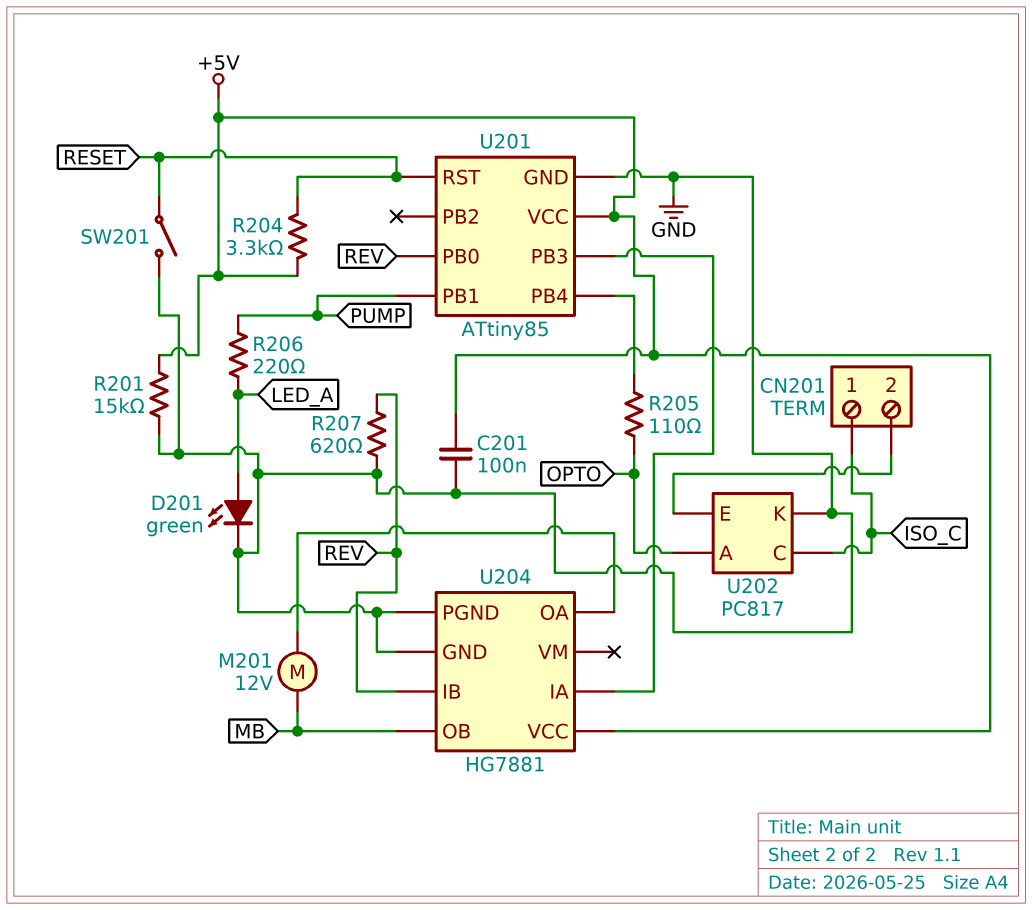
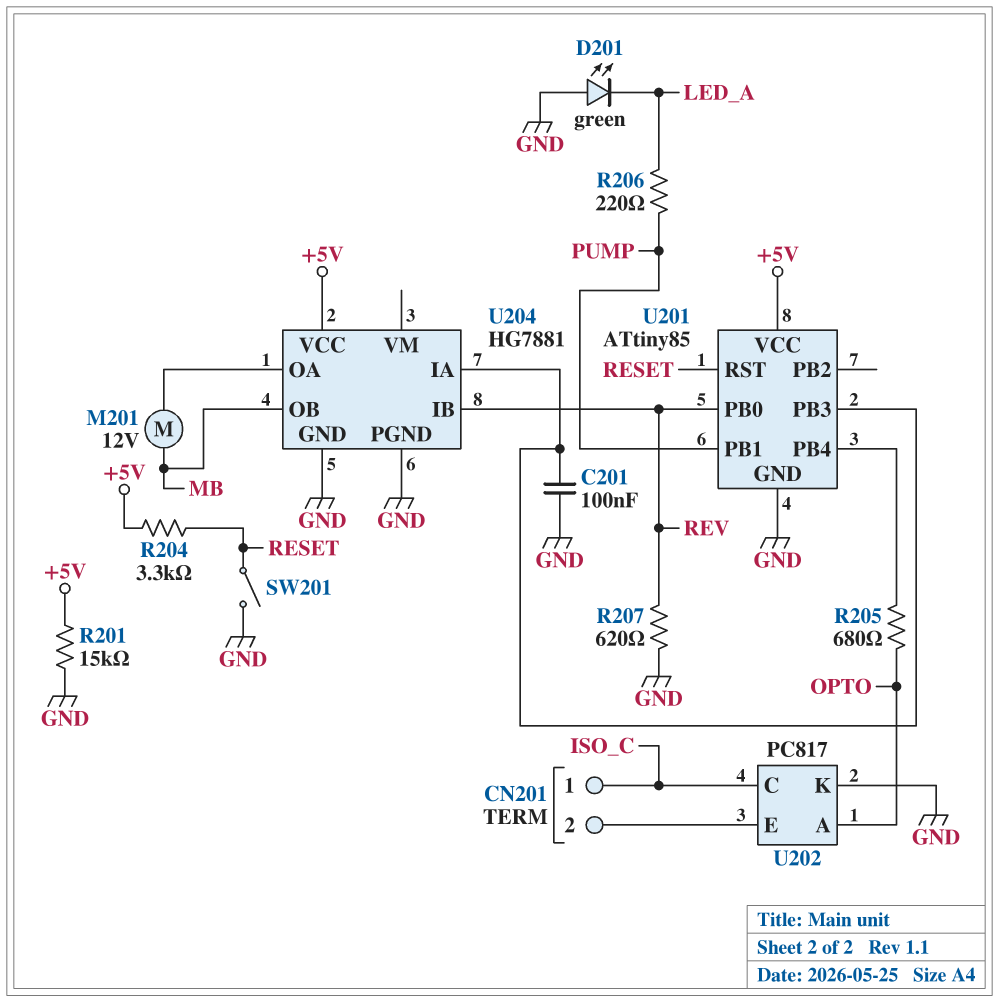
C201: 100nF (+5V, GND) -> 100nF (GND, U201/PB3)
D201: LED green (A LED_A, K GND) -> LED green (A GND, K LED_A)
R205: 110 (OPTO, U201/PB4) -> 680 (OPTO, U201/PB4)

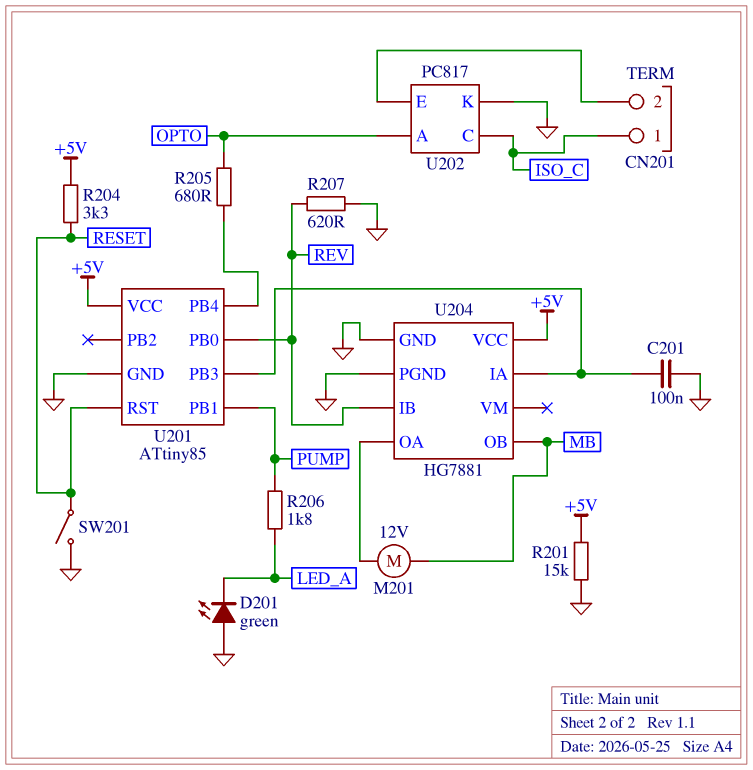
R206: 220 (LED_A, PUMP) -> 1.8k (LED_A, PUMP)

